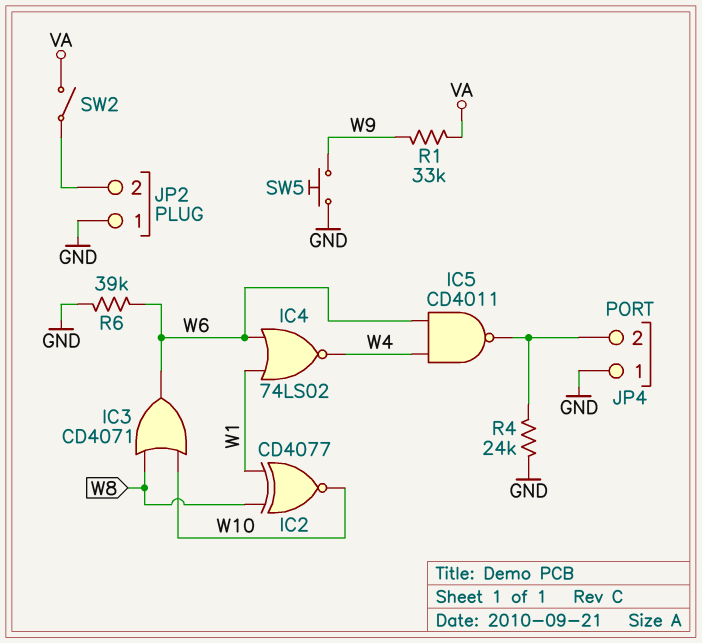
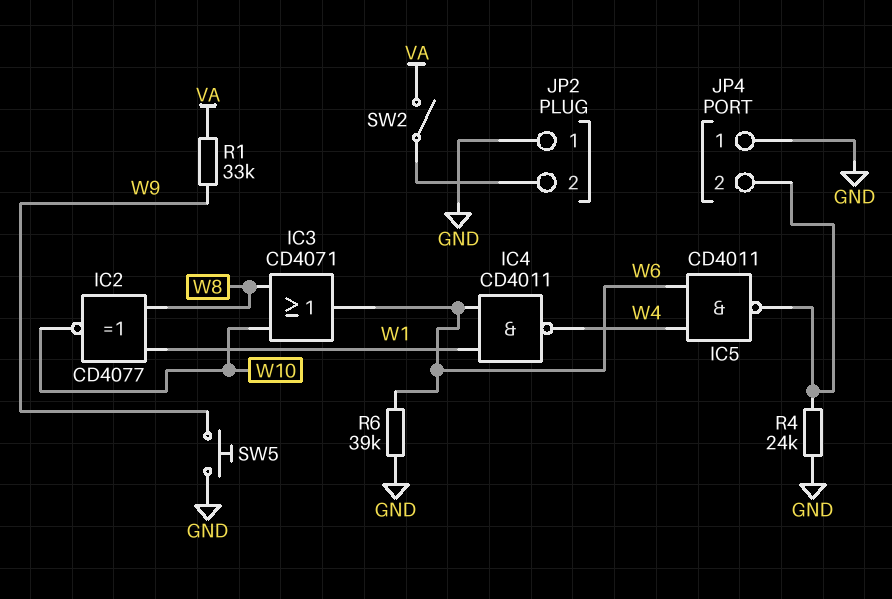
IC4: NOR 74LS02 (in W1, in W6, out W4) -> NAND CD4011 (in W1, in W6, out W4)

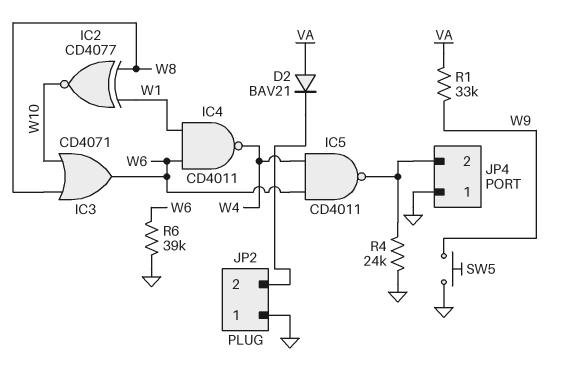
D2: none -> diode BAV21 (A VA, K JP2/2)
SW2: switch (JP2/2, VA) -> none

